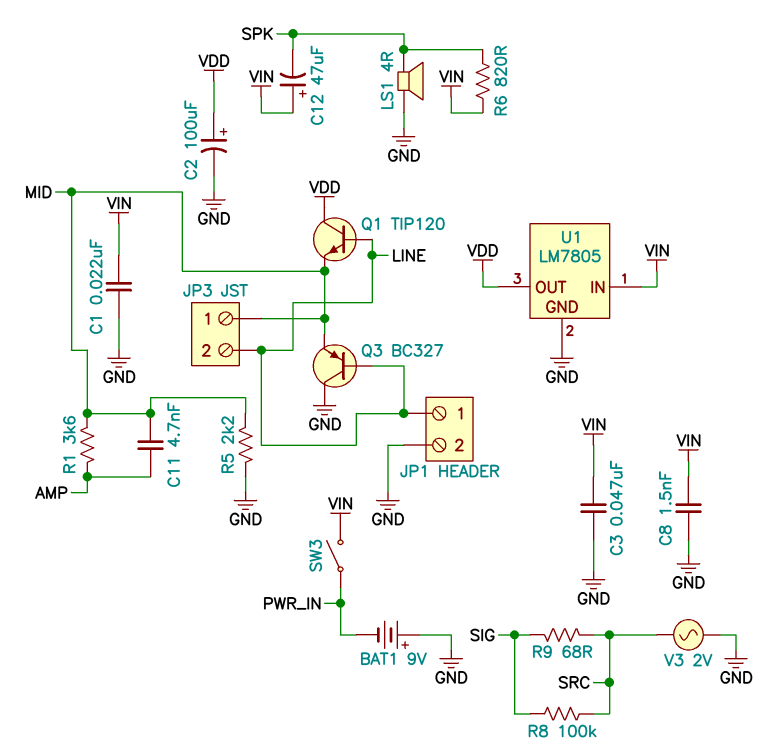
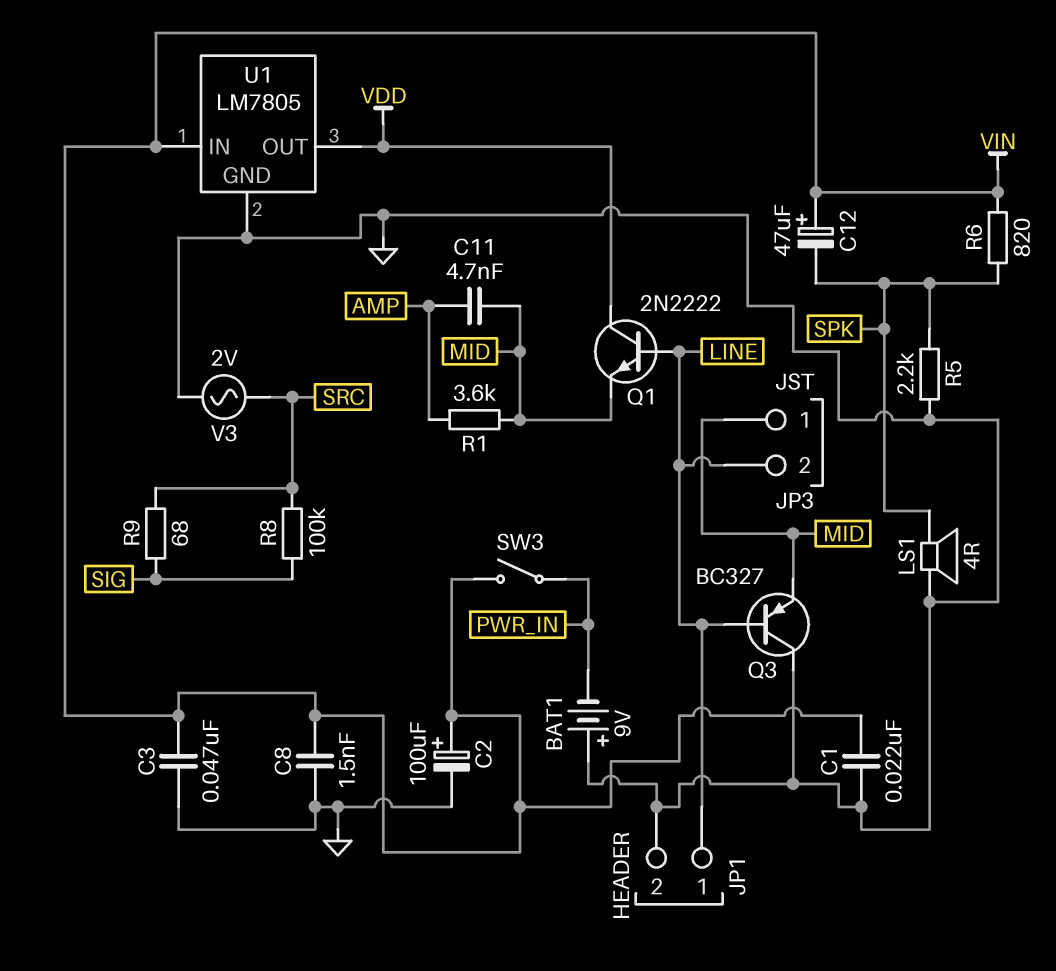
C2: 100uF (plus VDD, minus GND) -> 100uF (plus VIN, minus GND)
Q1: NPN TIP120 (B LINE, C VDD, E MID) -> NPN 2N2222 (B LINE, C VDD, E MID)
R5: 2.2k (GND, MID) -> 2.2k (GND, SPK)

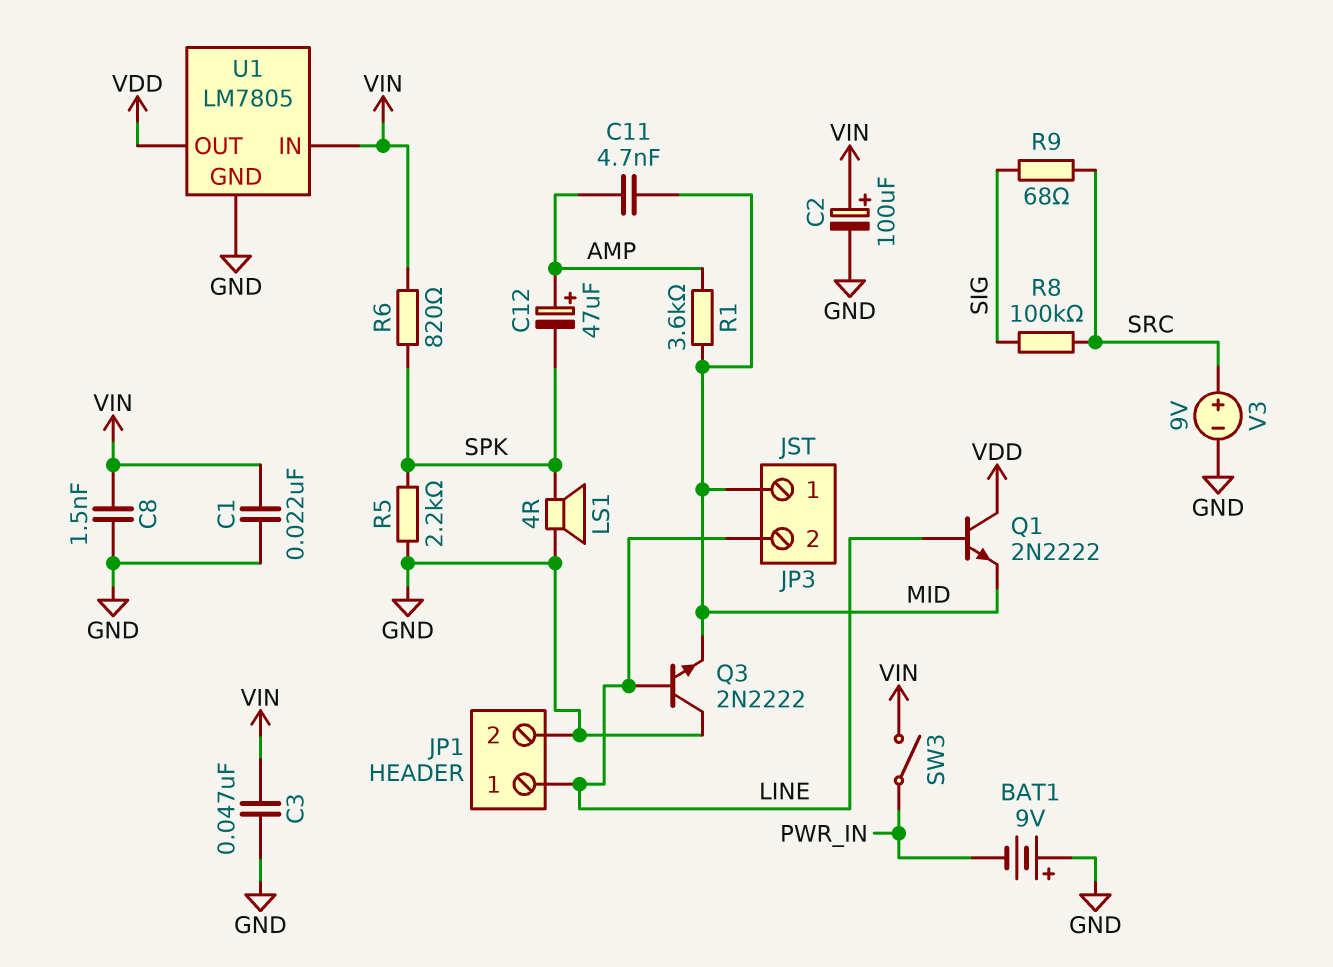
C12: 47uF (plus VIN, minus SPK) -> 47uF (plus AMP, minus SPK)
Q3: PNP BC327 (B LINE, C GND, E MID) -> NPN 2N2222 (B LINE, C GND, E MID)
V3: AC 2V (GND, SRC) -> 9V (plus SRC, minus GND)

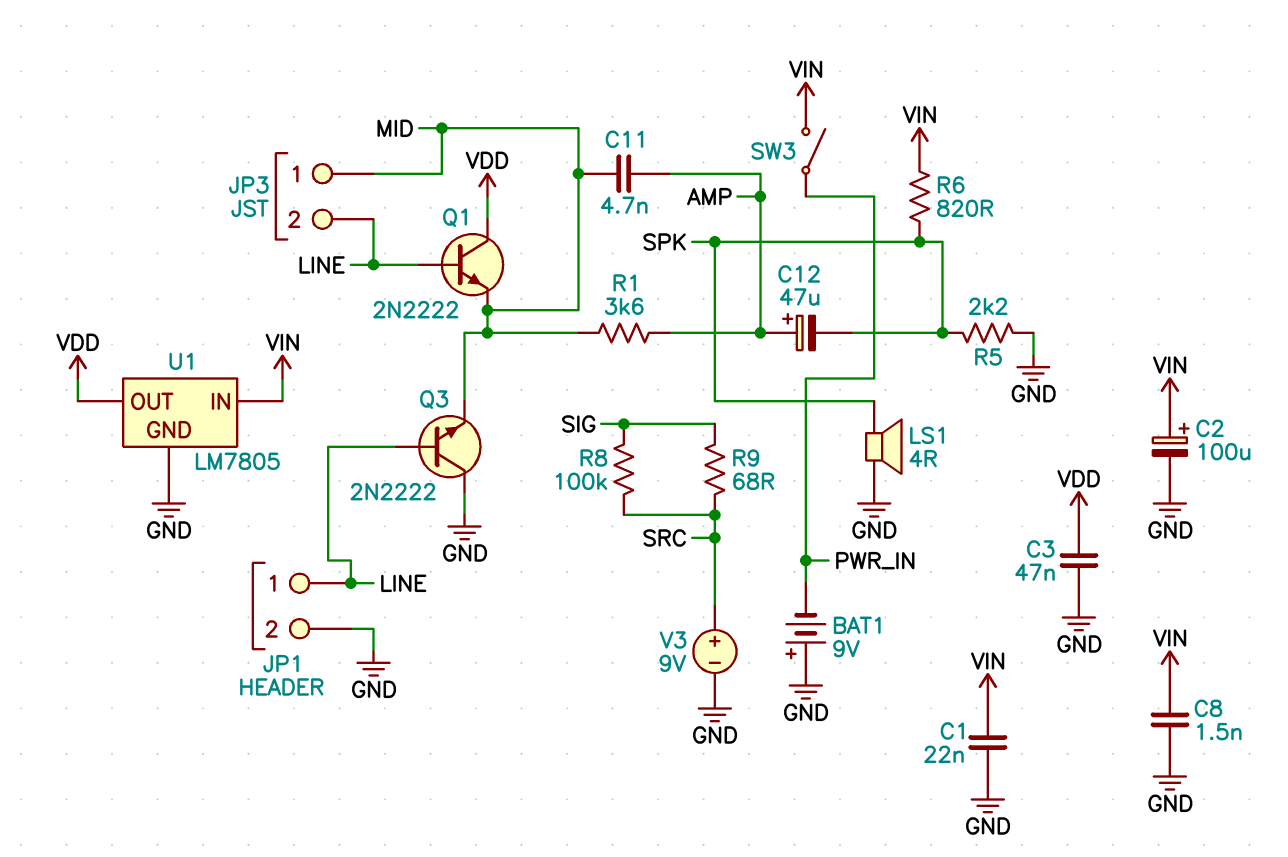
C3: 47nF (GND, VIN) -> 47nF (GND, VDD)

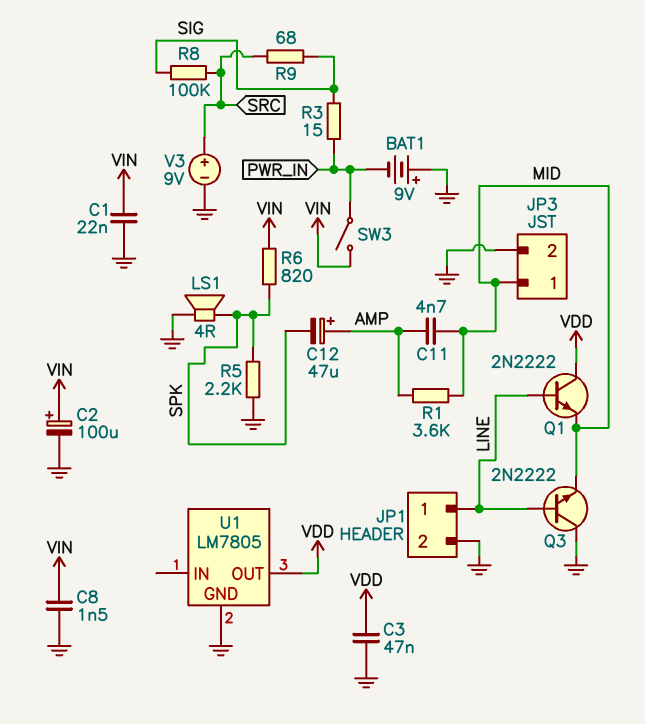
JP3 pin 2: LINE -> GND
R3: none -> 15 (PWR_IN, SIG)
U1 pin IN: VIN -> none

